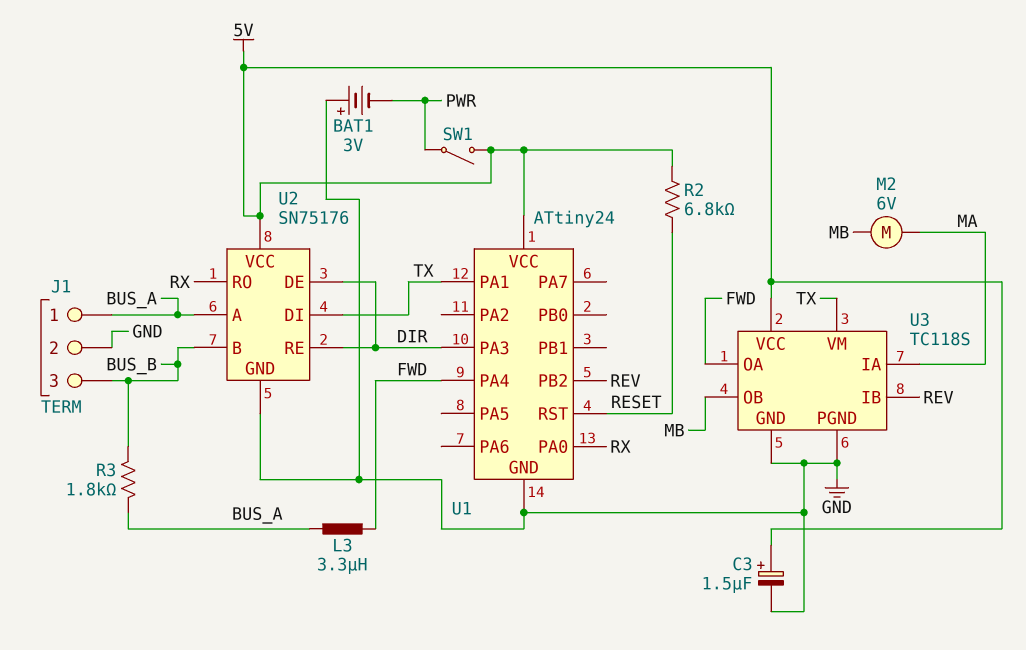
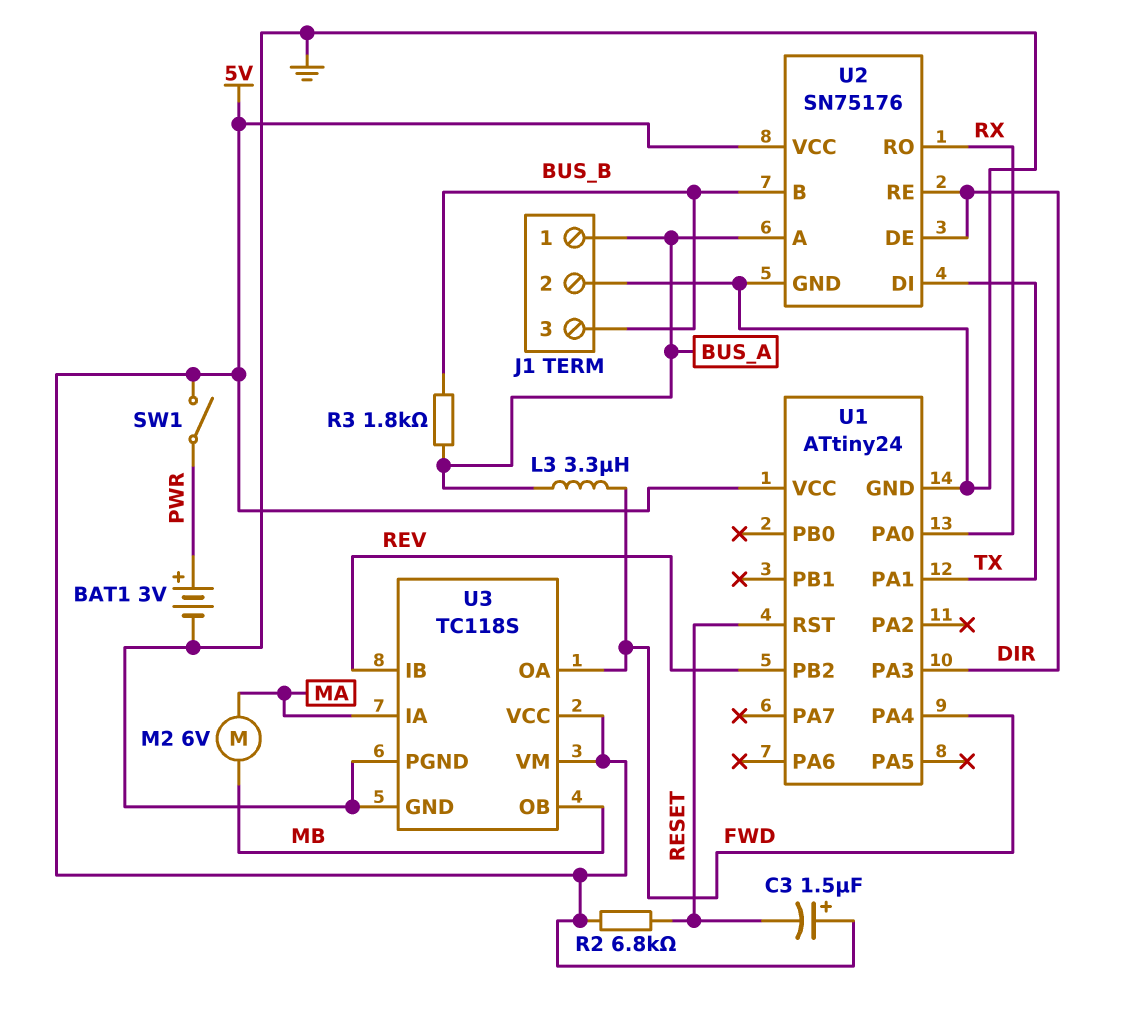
BAT1: 3V (plus GND, minus PWR) -> 3V (plus PWR, minus GND)
C3: 1.5uF (plus 5V, minus GND) -> 1.5uF (plus 5V, minus RESET)
U3 pin VM: TX -> 5V

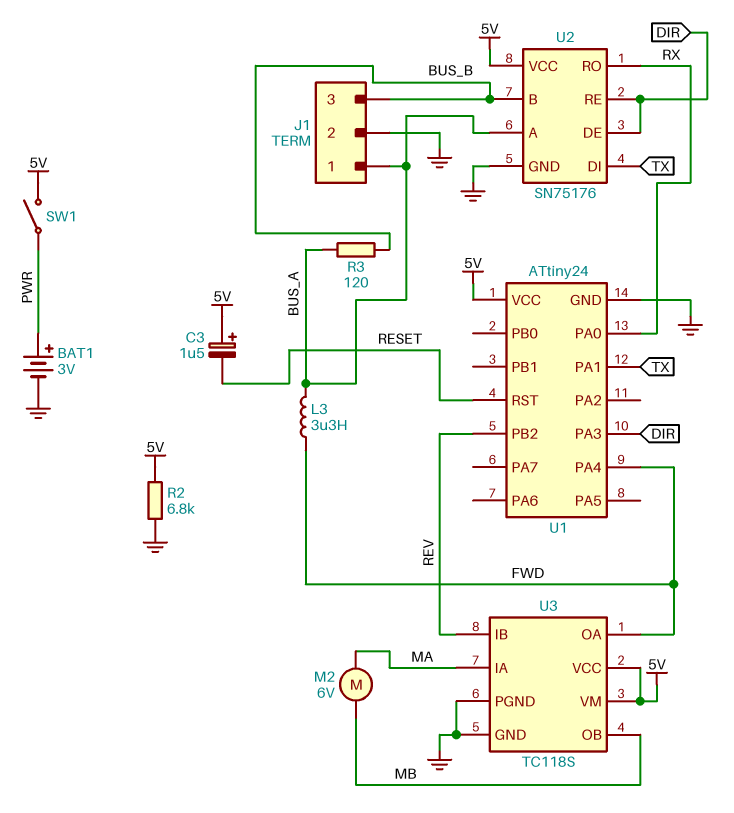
R2: 6.8k (5V, RESET) -> 6.8k (5V, GND)
R3: 1.8k (BUS_A, BUS_B) -> 120 (BUS_A, BUS_B)

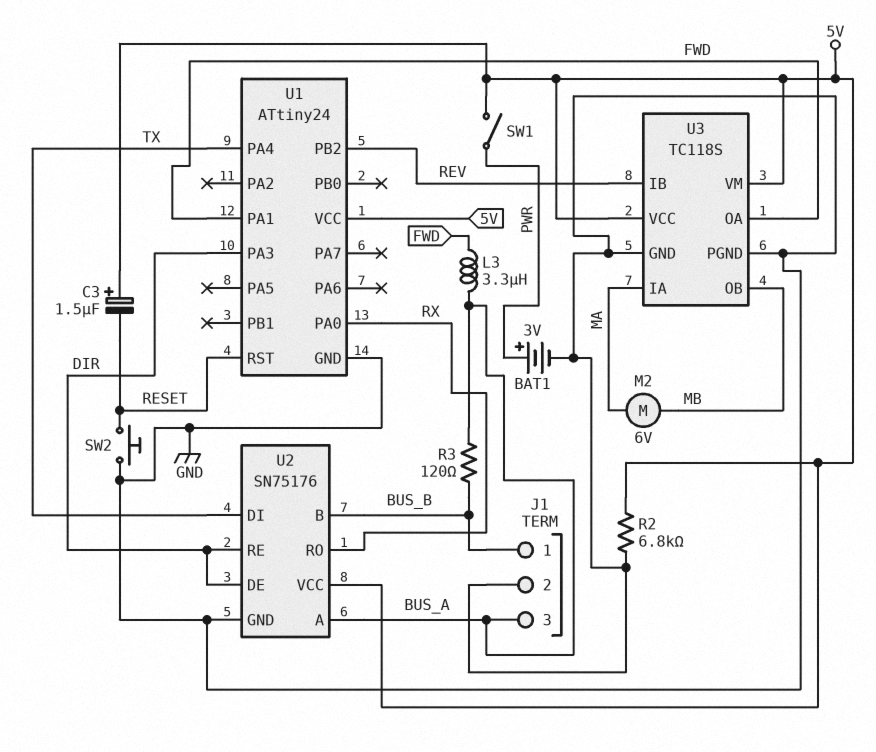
J1 pin 1: BUS_A -> BUS_B
J1 pin 3: BUS_B -> BUS_A
SW2: none -> button (GND, RESET)
U1 pin PA1: TX -> FWD
U1 pin PA4: FWD -> TX

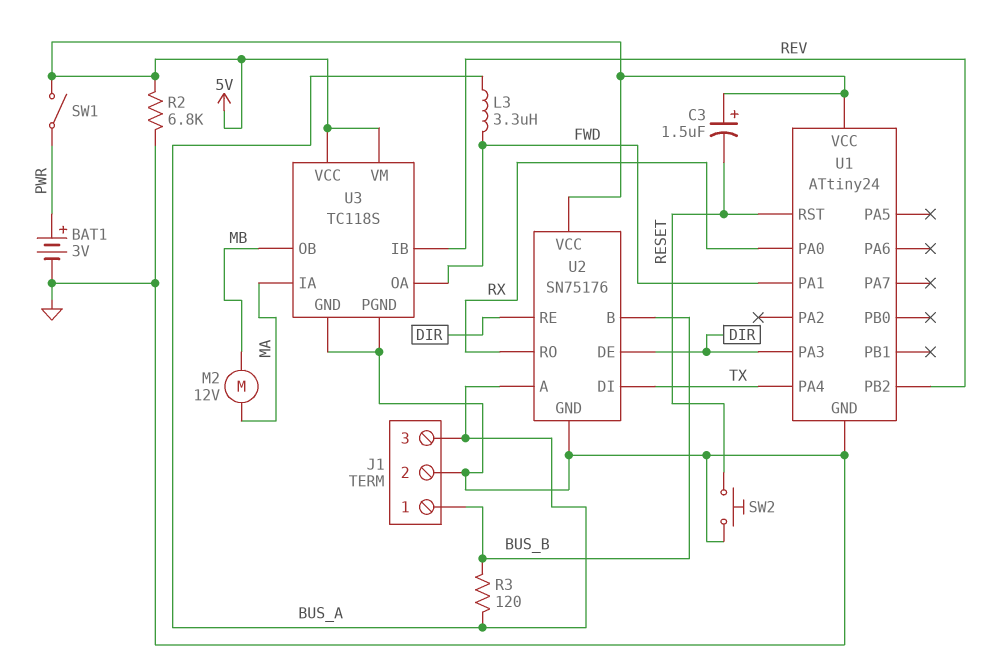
M2: motor 6V (MA, MB) -> motor 12V (MA, MB)

